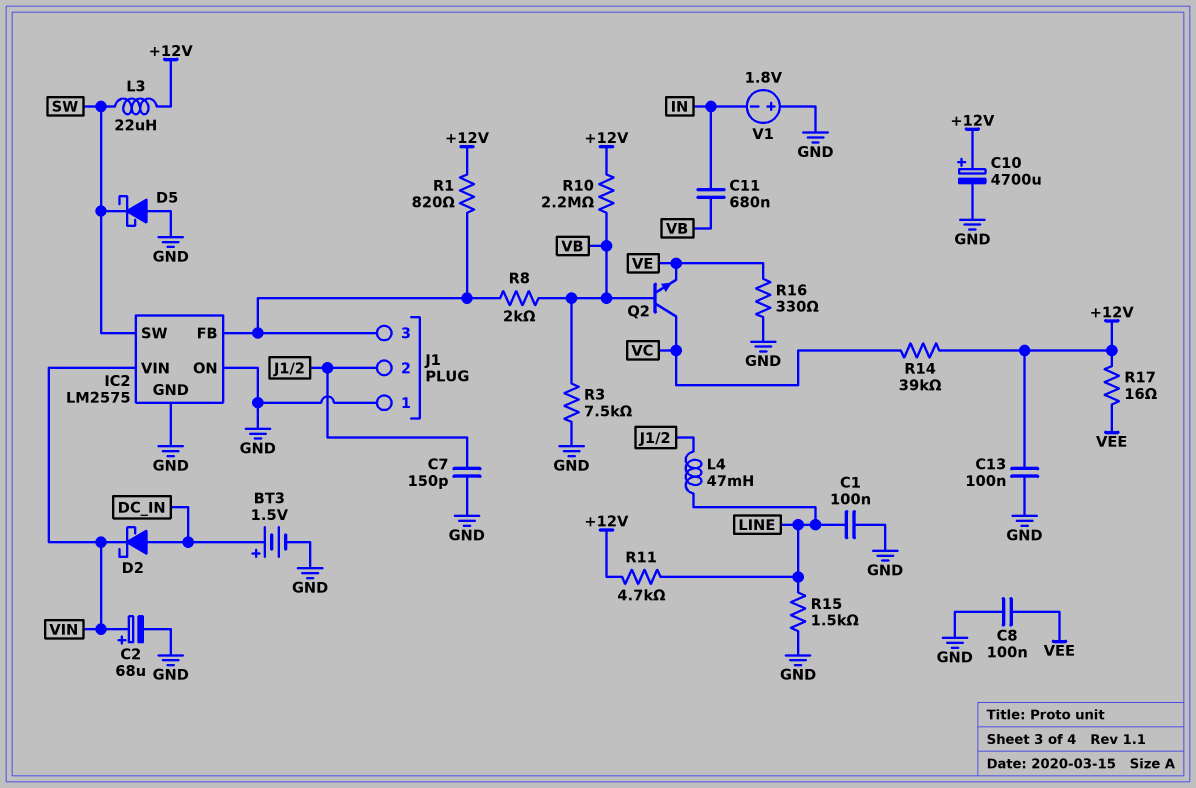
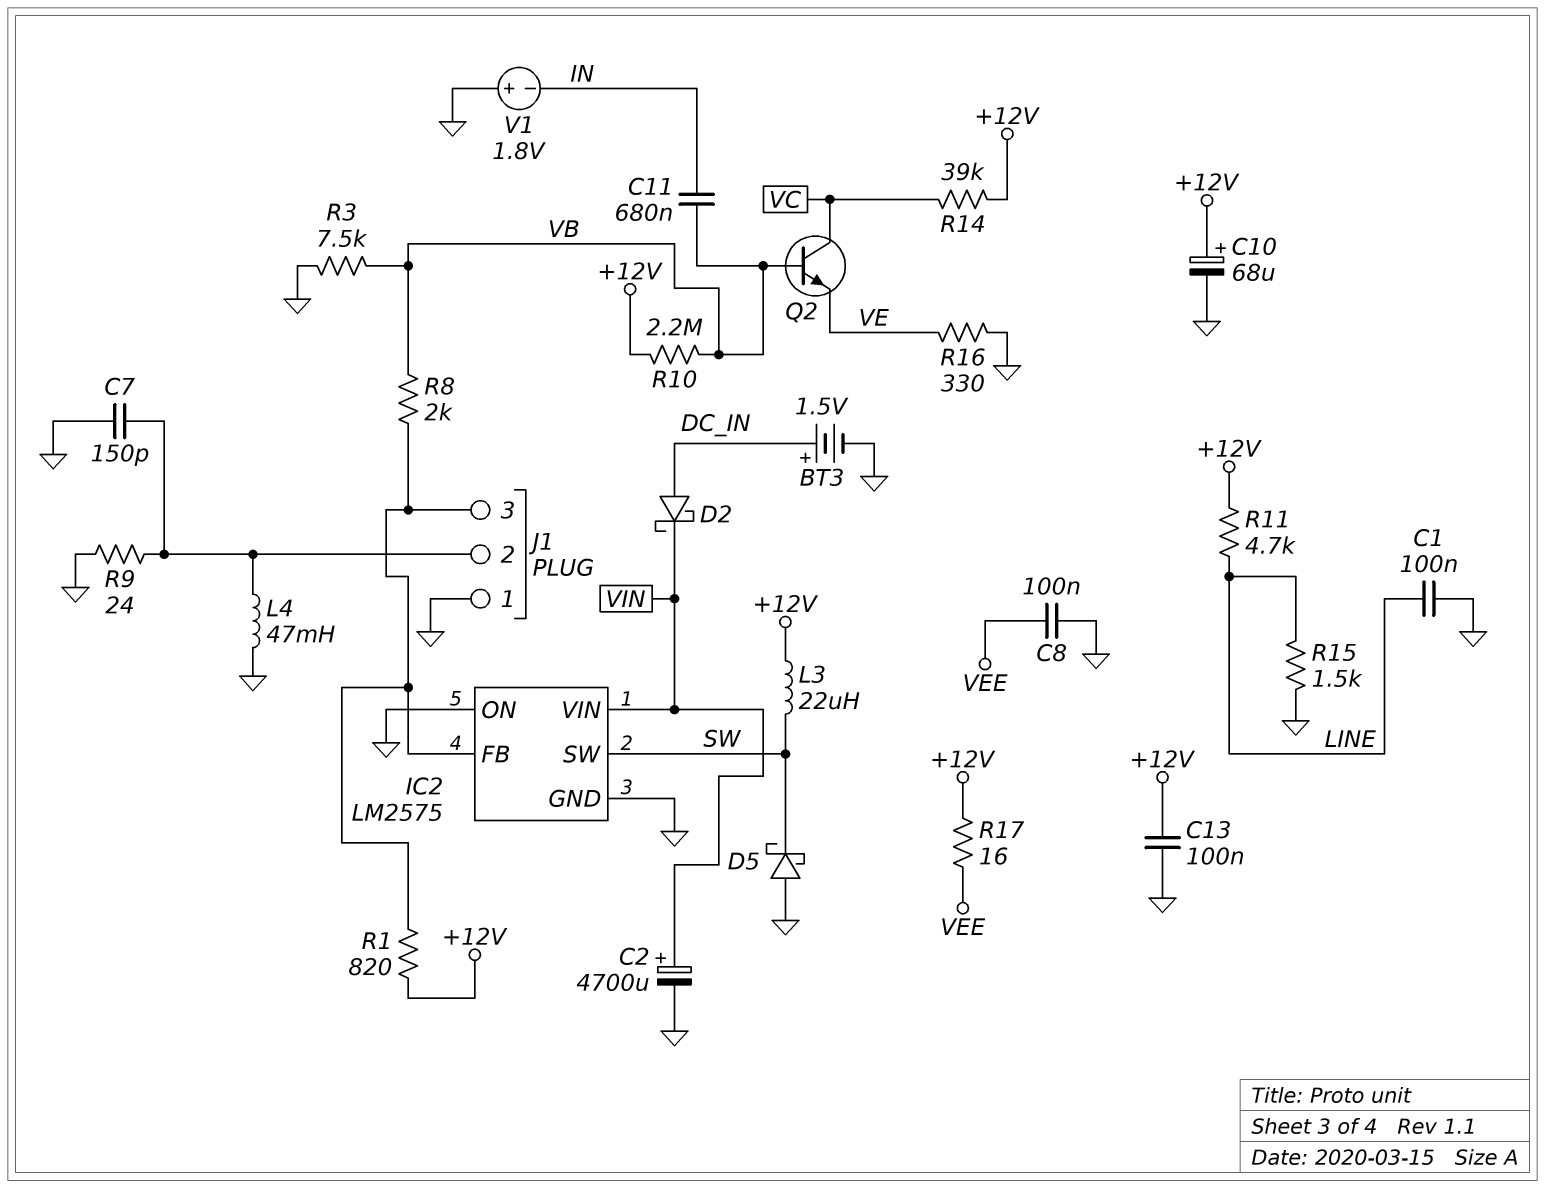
C2: 68uF (plus VIN, minus GND) -> 4700uF (plus VIN, minus GND)
C10: 4700uF (plus +12V, minus GND) -> 68uF (plus +12V, minus GND)
L4: 47mH (J1/2, LINE) -> 47mH (GND, J1/2)
R9: none -> 24 (GND, J1/2)

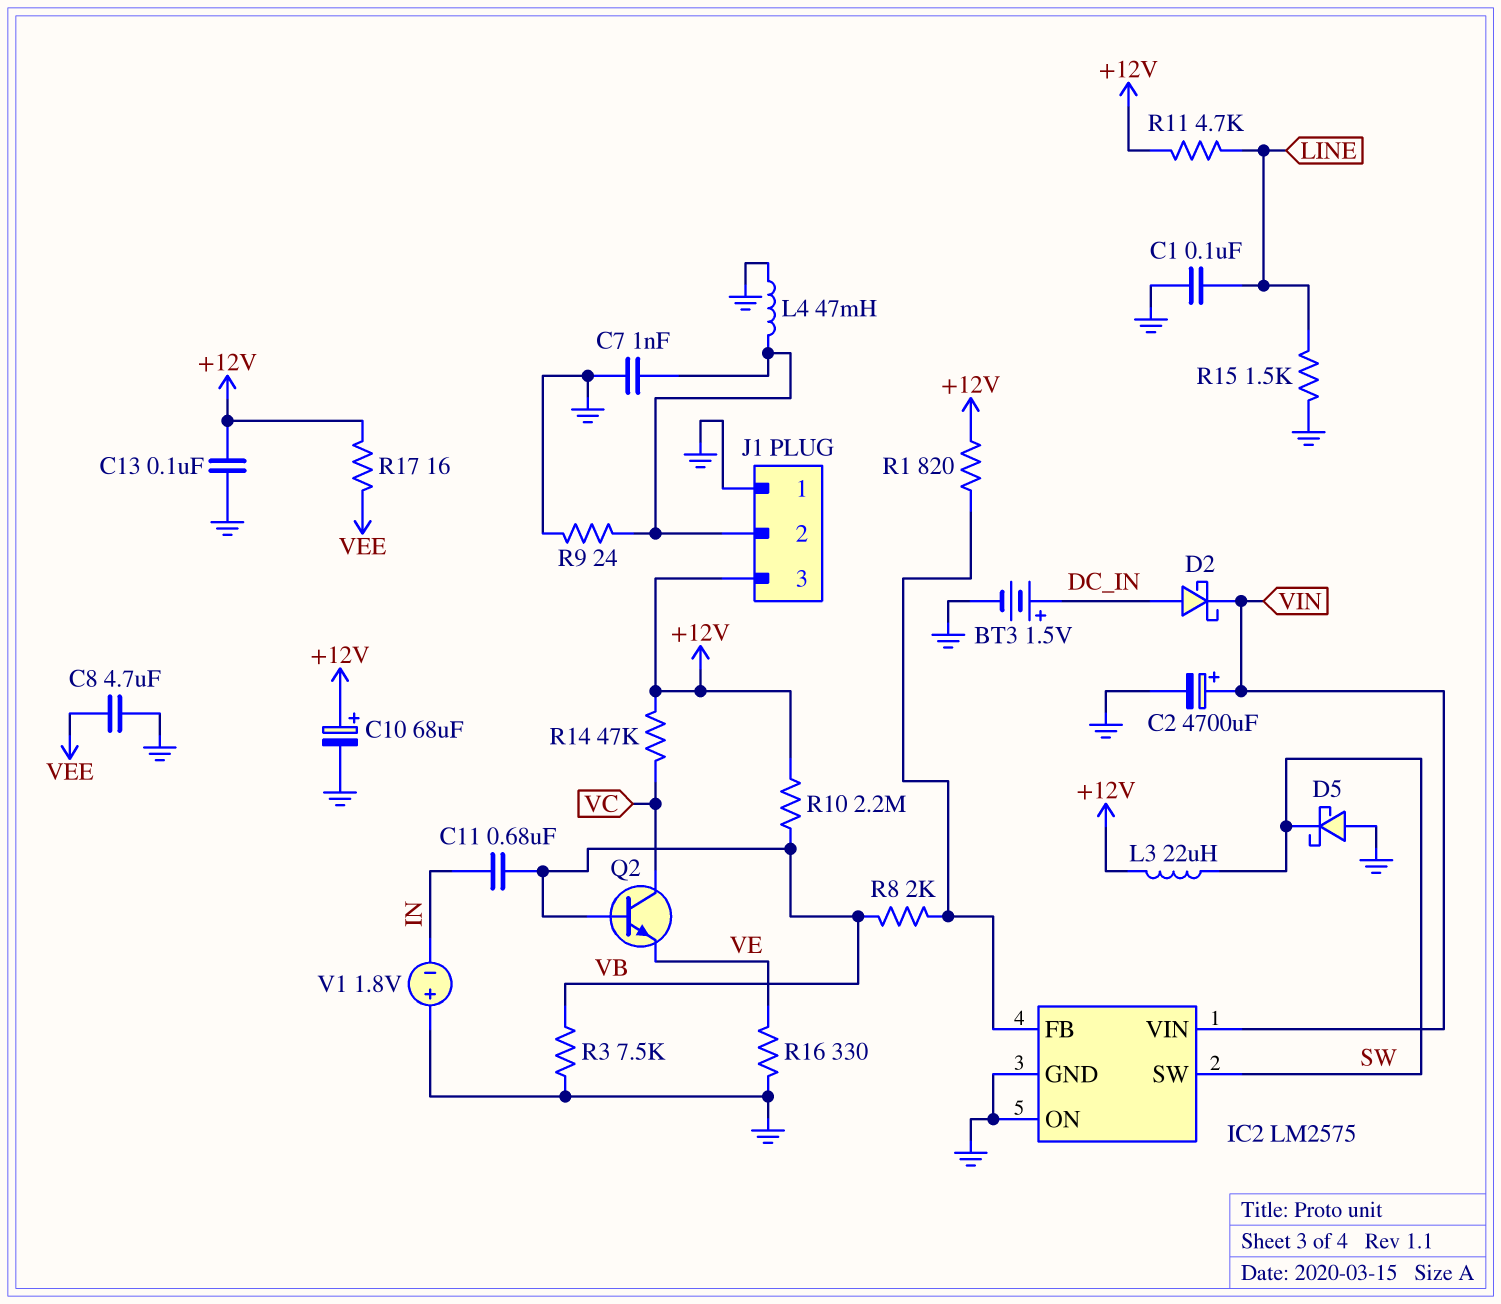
C7: 150pF (GND, J1/2) -> 1nF (GND, J1/2)
C8: 100nF (GND, VEE) -> 4.7uF (GND, VEE)
J1 pin 3: IC2/FB -> +12V
R14: 39k (+12V, VC) -> 47k (+12V, VC)

